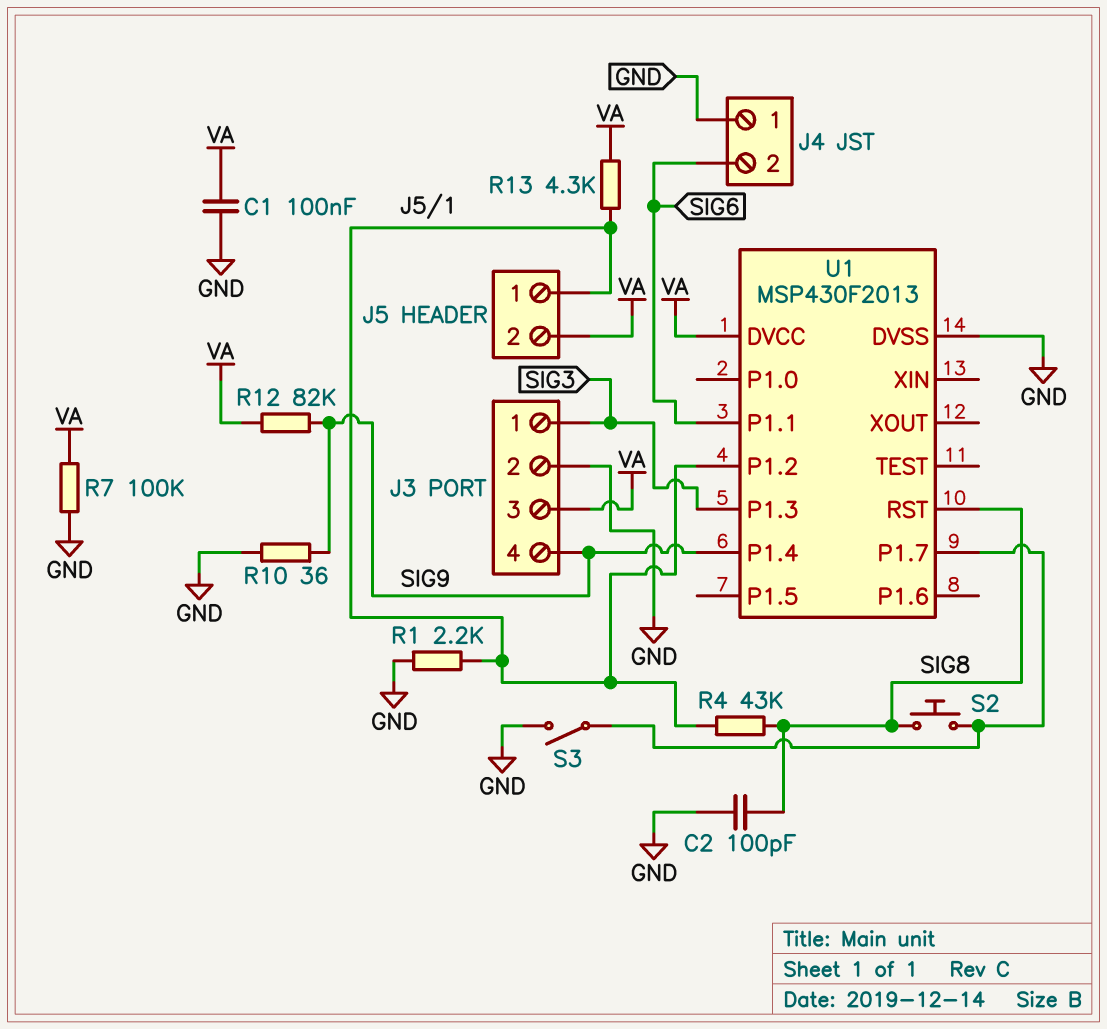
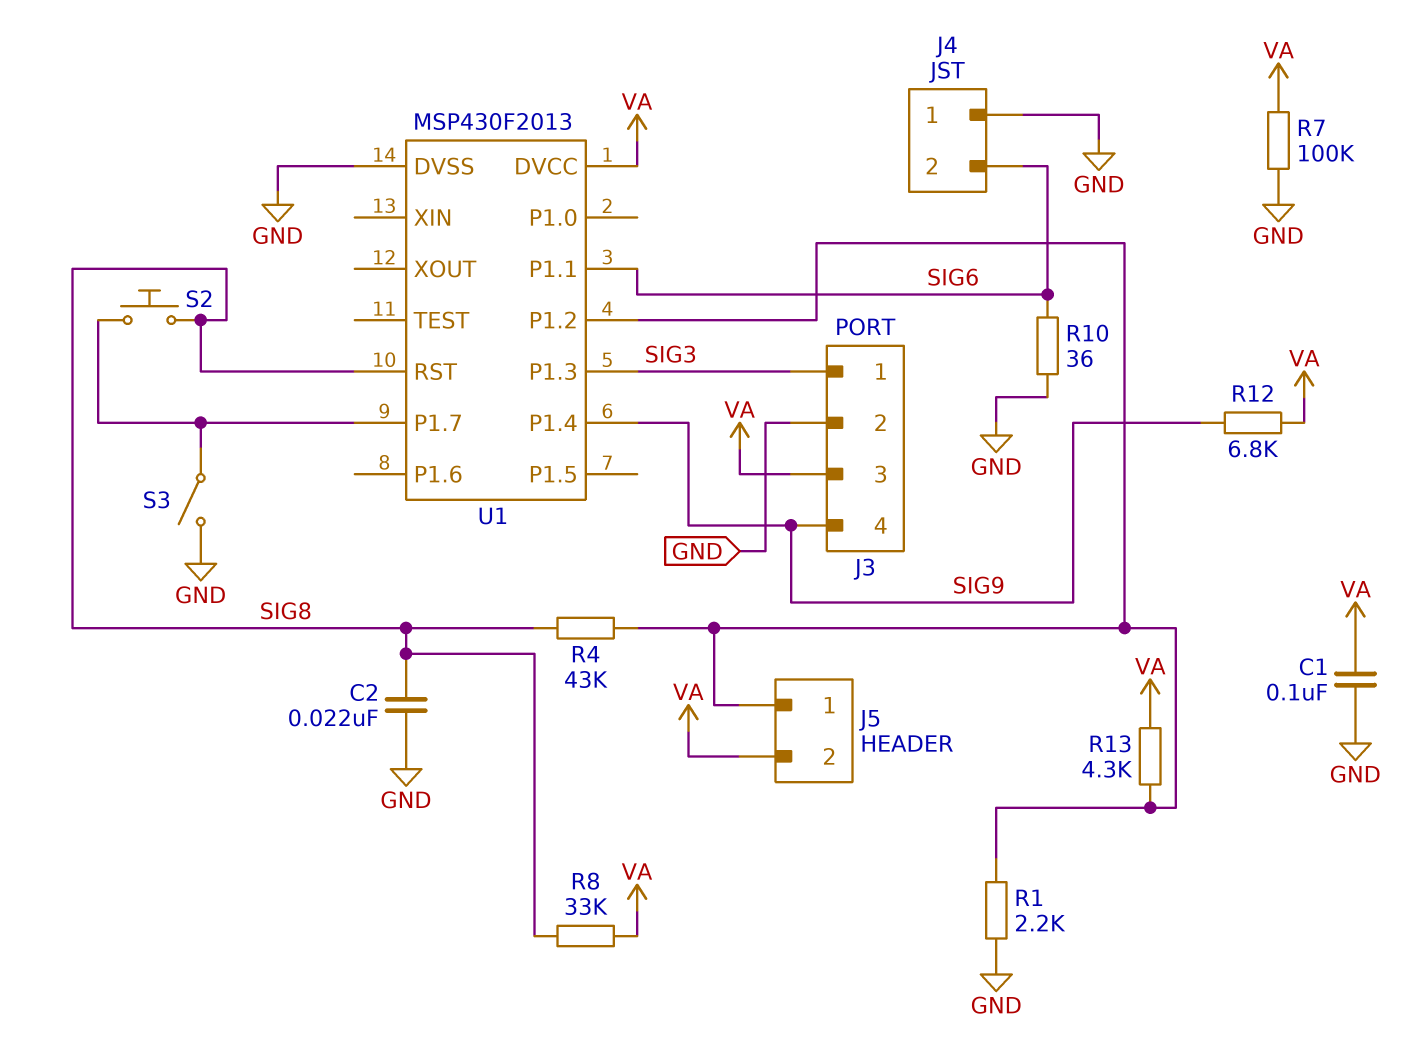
C2: 100pF (GND, SIG8) -> 22nF (GND, SIG8)
R8: none -> 33k (SIG8, VA)
R10: 36 (GND, SIG9) -> 36 (GND, SIG6)
R12: 82k (SIG9, VA) -> 6.8k (SIG9, VA)

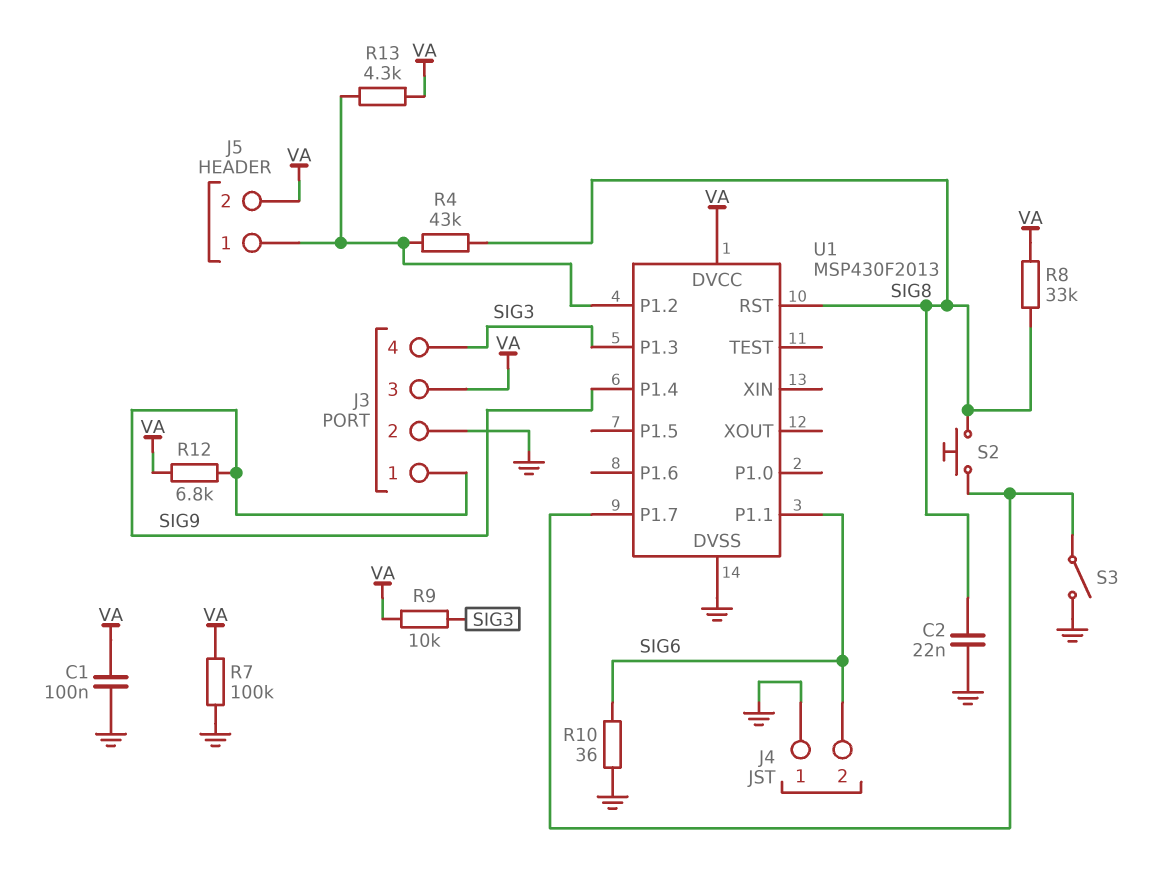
J3 pin 1: SIG3 -> SIG9
J3 pin 4: SIG9 -> SIG3
R1: 2.2k (GND, J5/1) -> none
R9: none -> 10k (SIG3, VA)

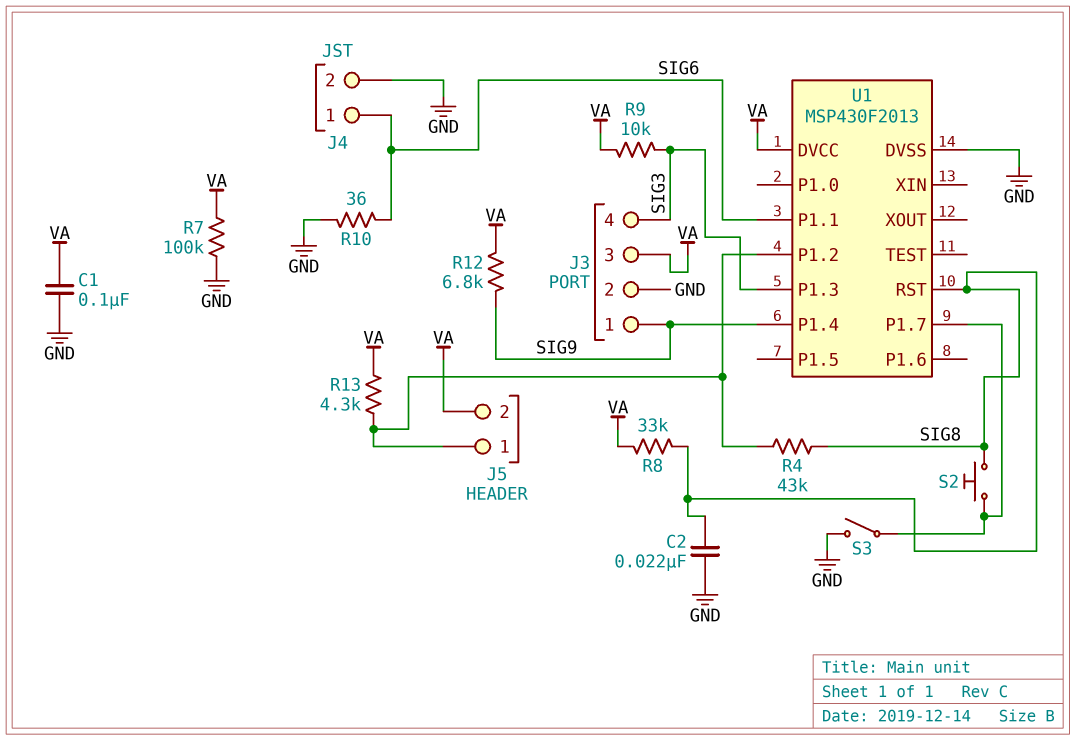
J4 pin 1: GND -> SIG6
J4 pin 2: SIG6 -> GND

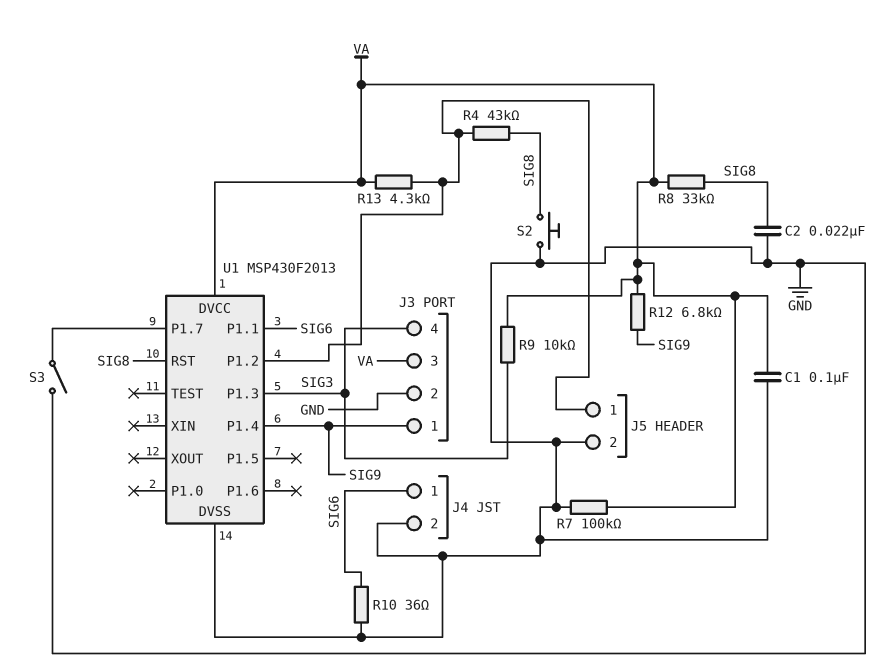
J5 pin 2: VA -> GND
S2: button (SIG8, U1/P1.7) -> button (GND, SIG8)

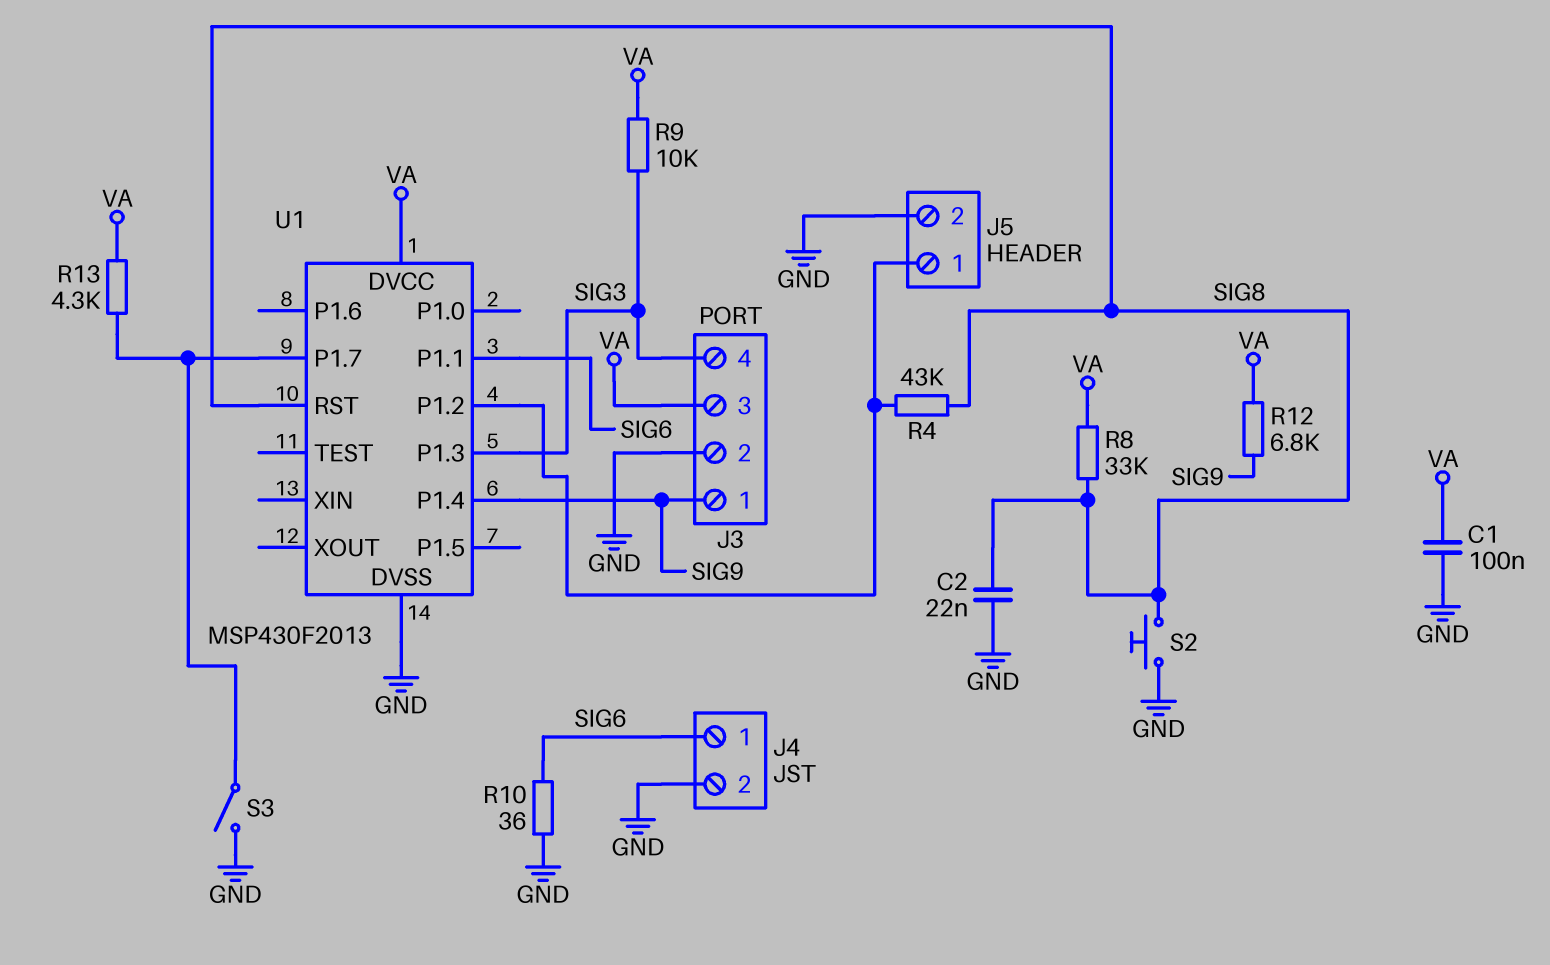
R7: 100k (GND, VA) -> none
R13: 4.3k (J5/1, VA) -> 4.3k (U1/P1.7, VA)

